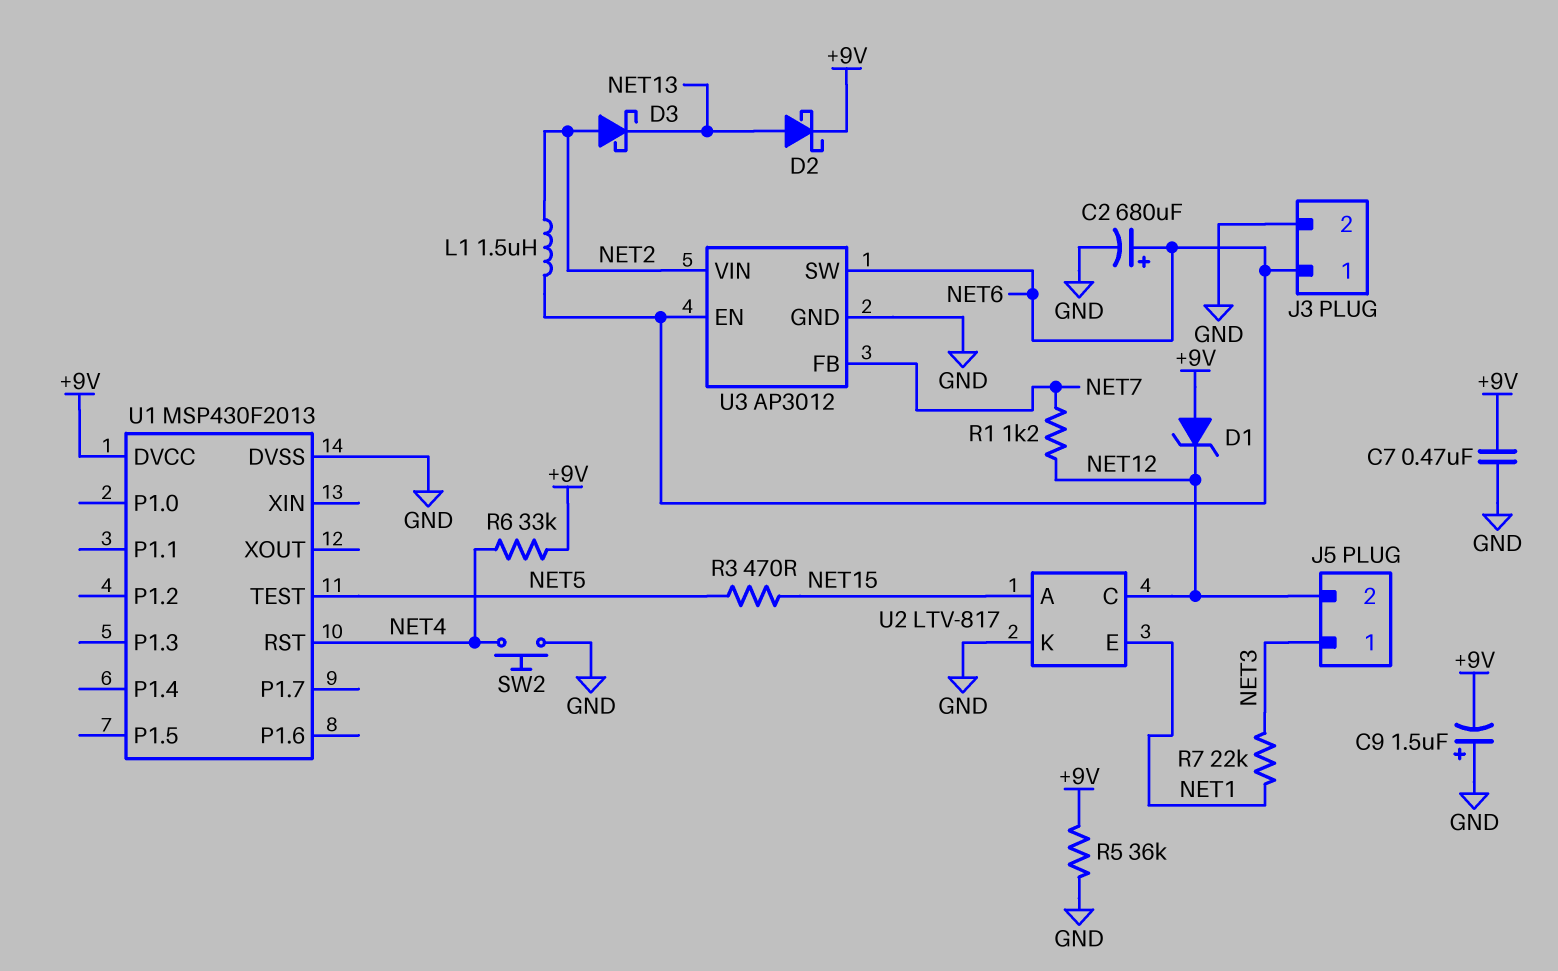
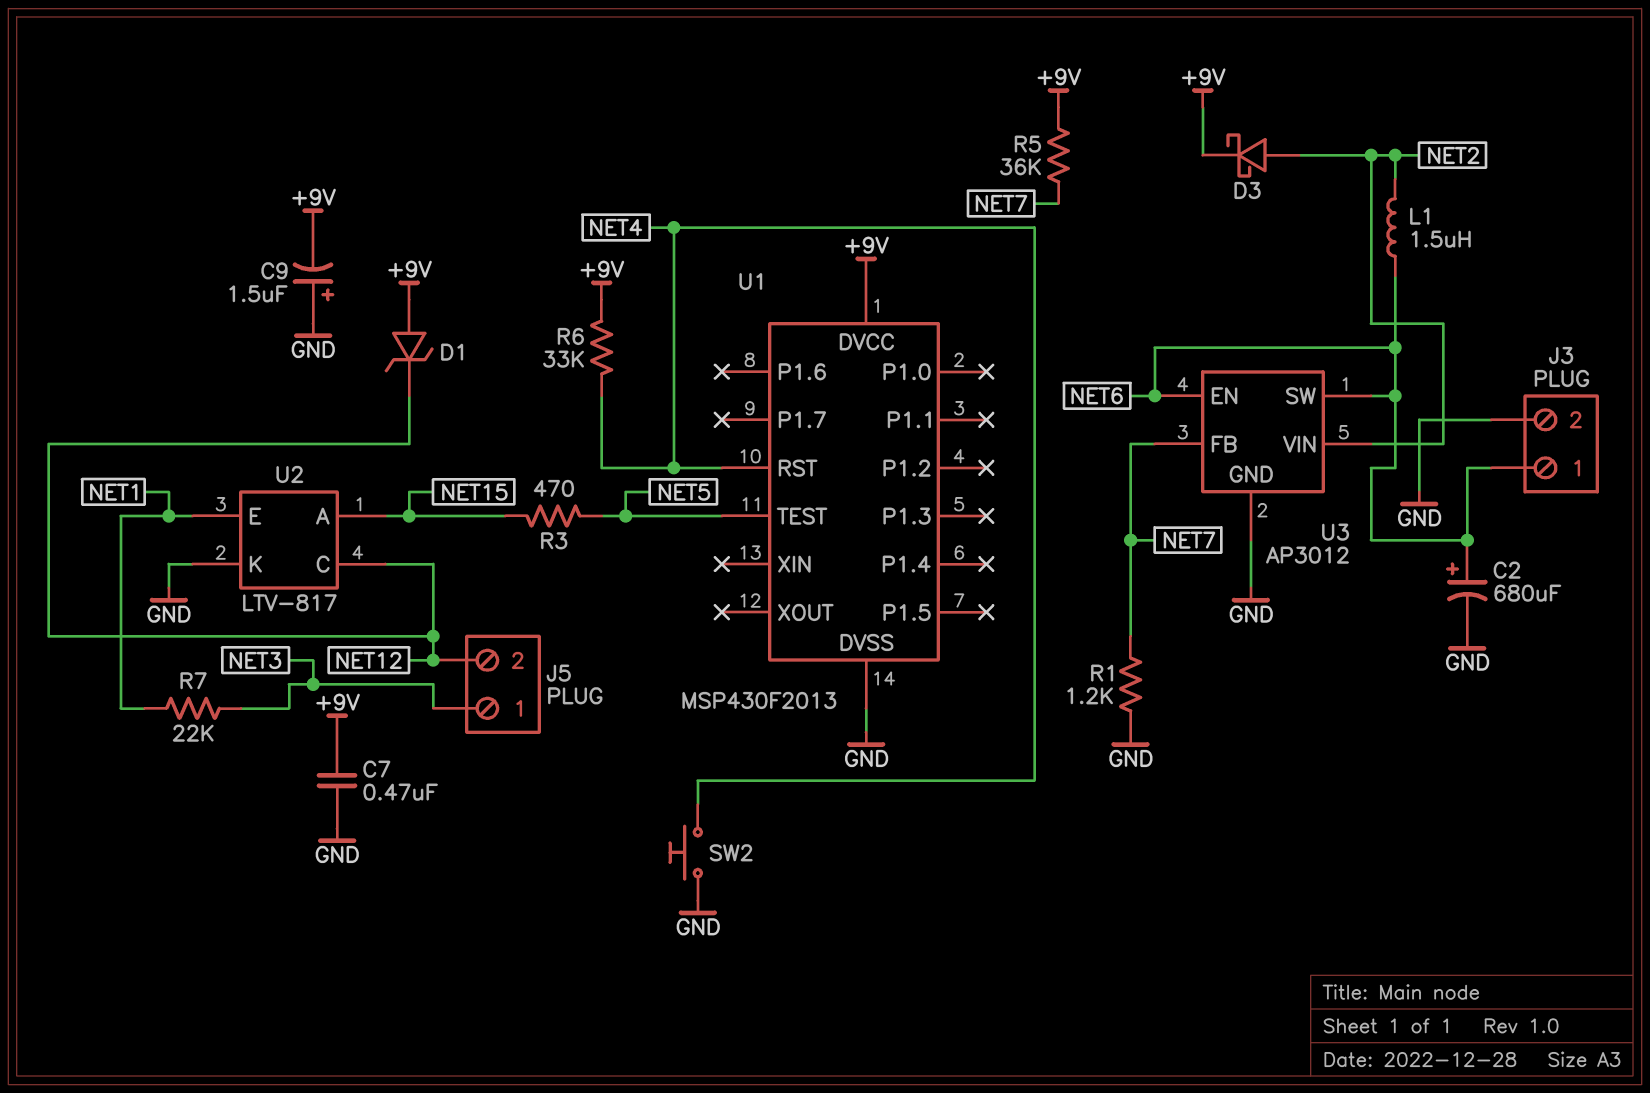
D2: schottky (A NET13, K +9V) -> none
D3: schottky (A NET2, K NET13) -> schottky (A NET2, K +9V)
R1: 1.2k (NET7, NET12) -> 1.2k (GND, NET7)
R5: 36k (+9V, GND) -> 36k (+9V, NET7)

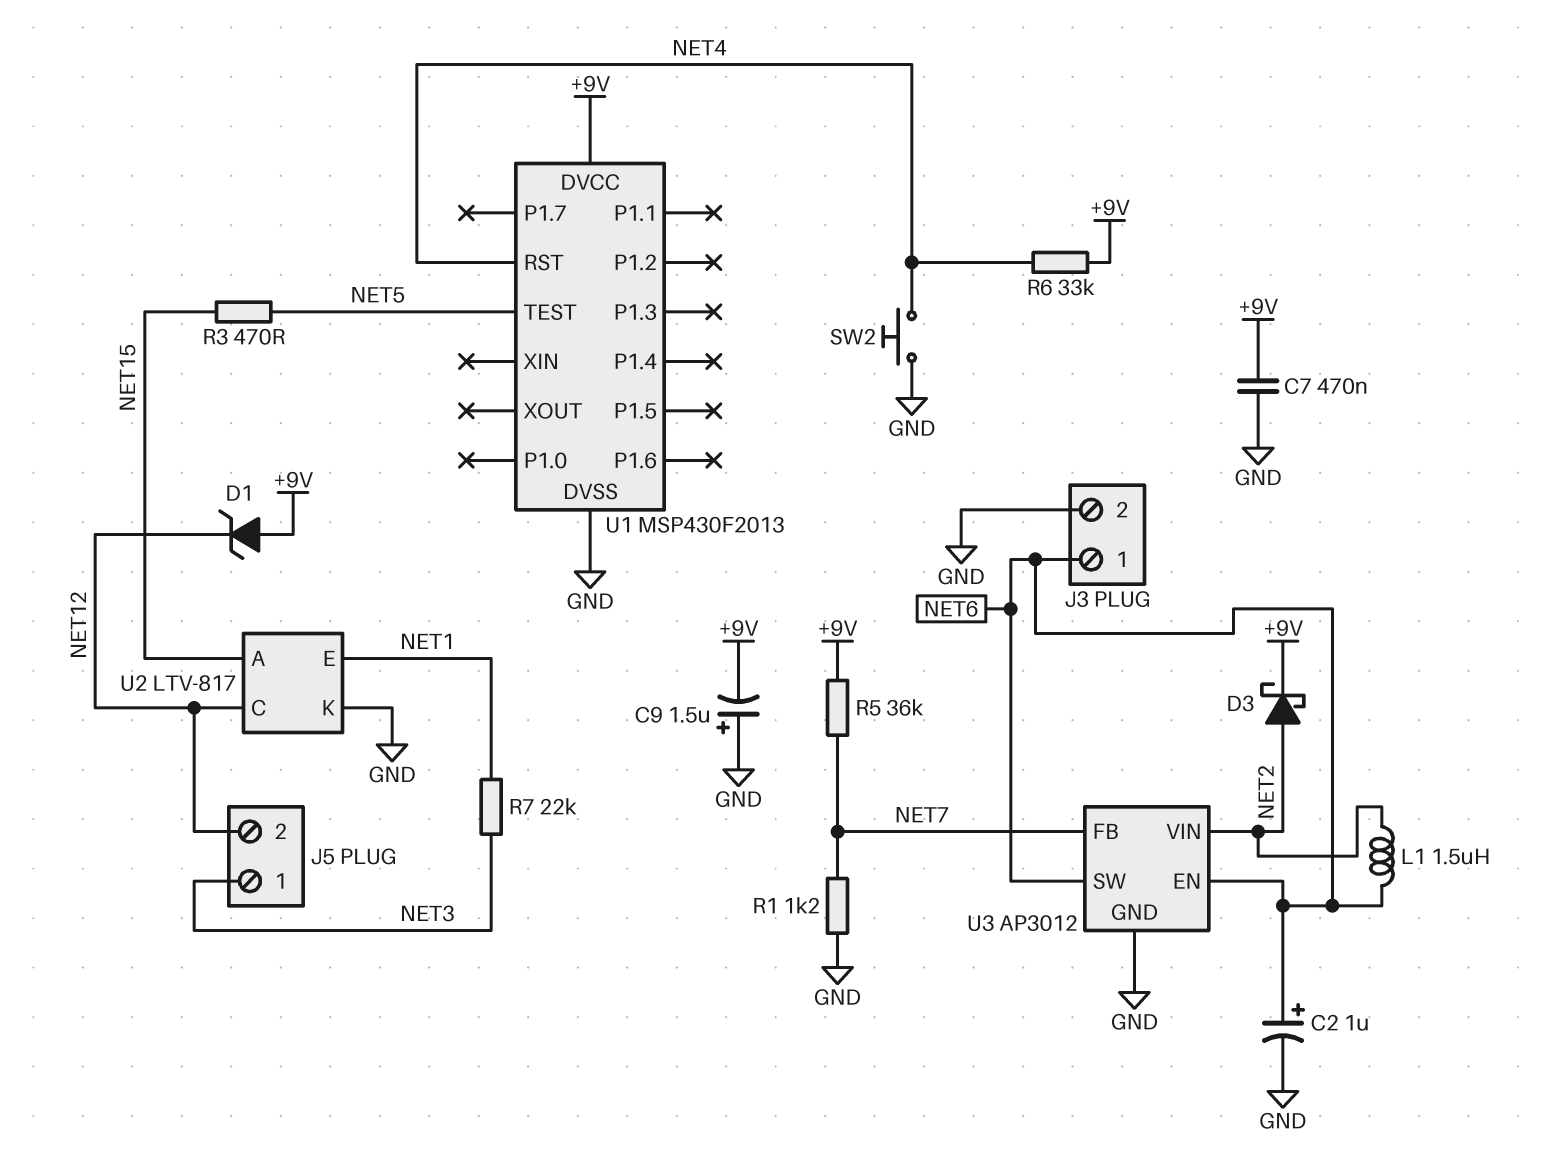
C2: 680uF (plus NET6, minus GND) -> 1uF (plus NET6, minus GND)

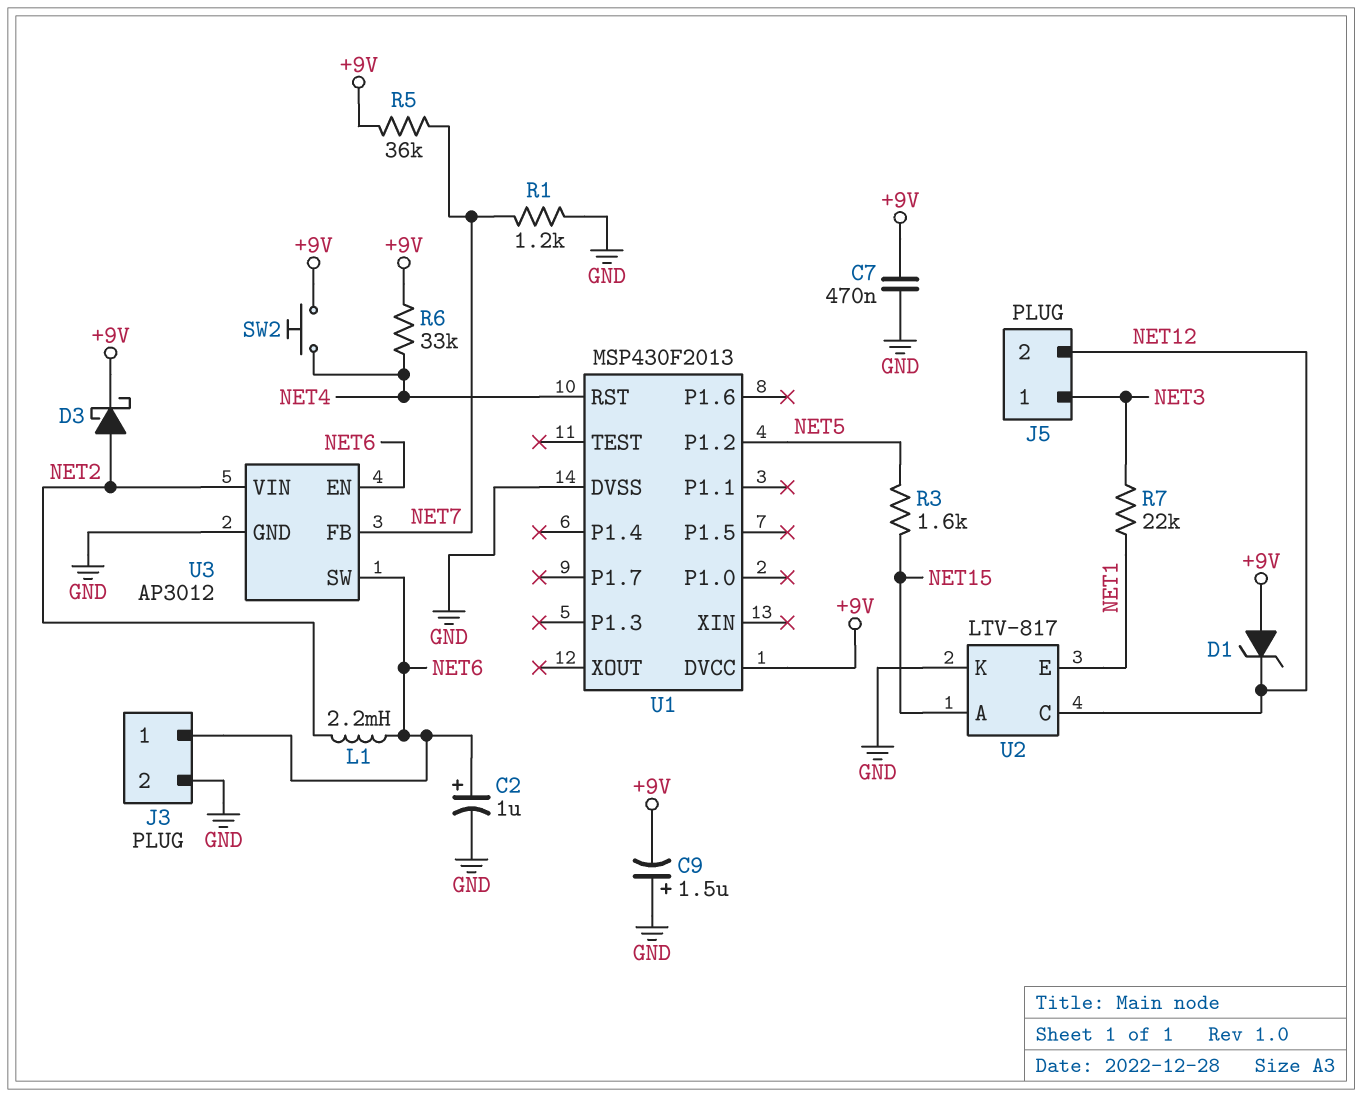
L1: 1.5uH (NET2, NET6) -> 2.2mH (NET2, NET6)
R3: 470 (NET5, NET15) -> 1.6k (NET5, NET15)
SW2: button (GND, NET4) -> button (+9V, NET4)
U1 pin P1.2: none -> NET5
U1 pin TEST: NET5 -> none

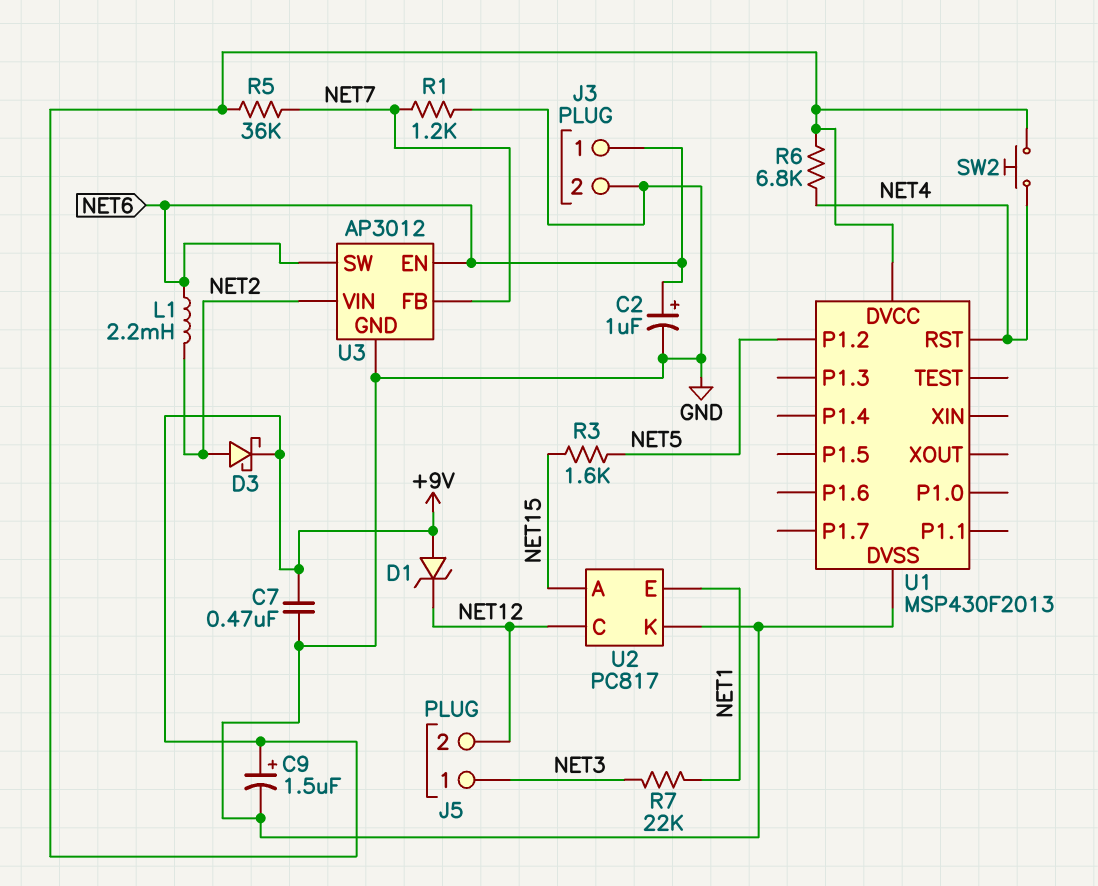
C9: 1.5uF (plus GND, minus +9V) -> 1.5uF (plus +9V, minus GND)
R6: 33k (+9V, NET4) -> 6.8k (+9V, NET4)
U2: LTV-817 -> PC817

